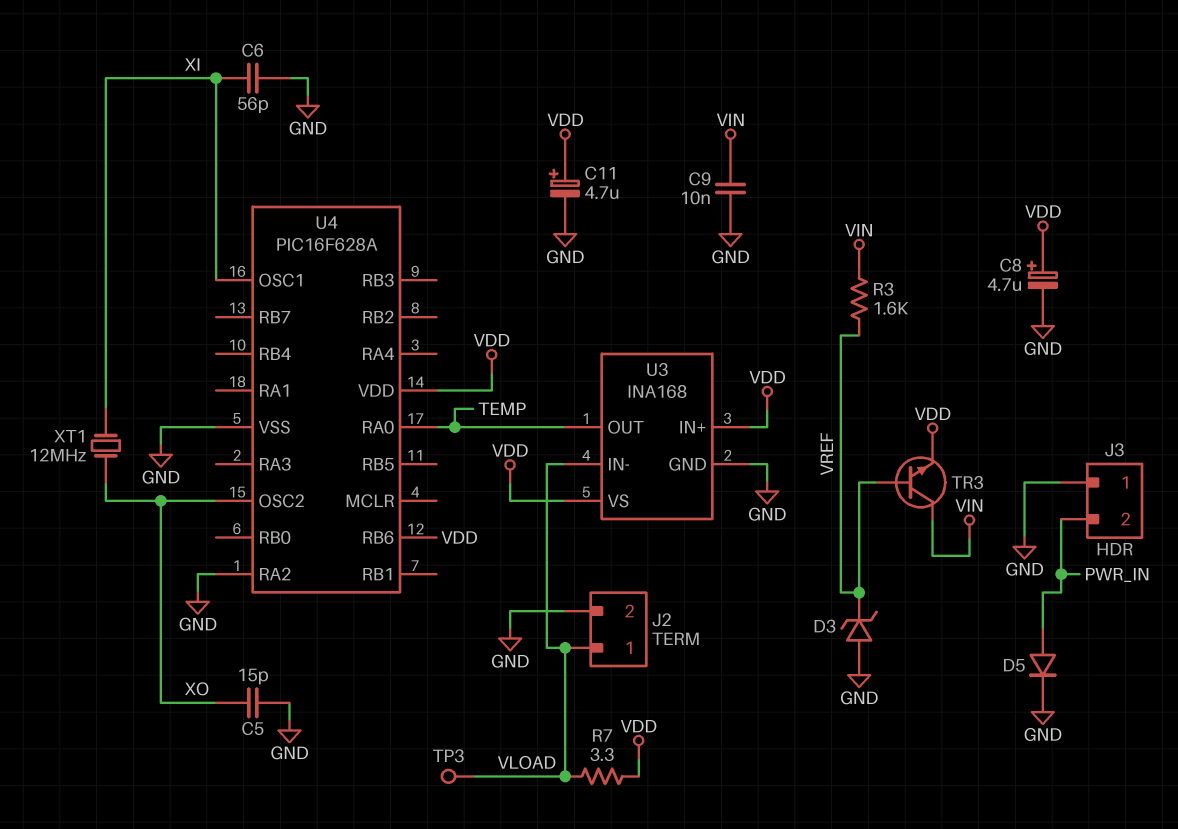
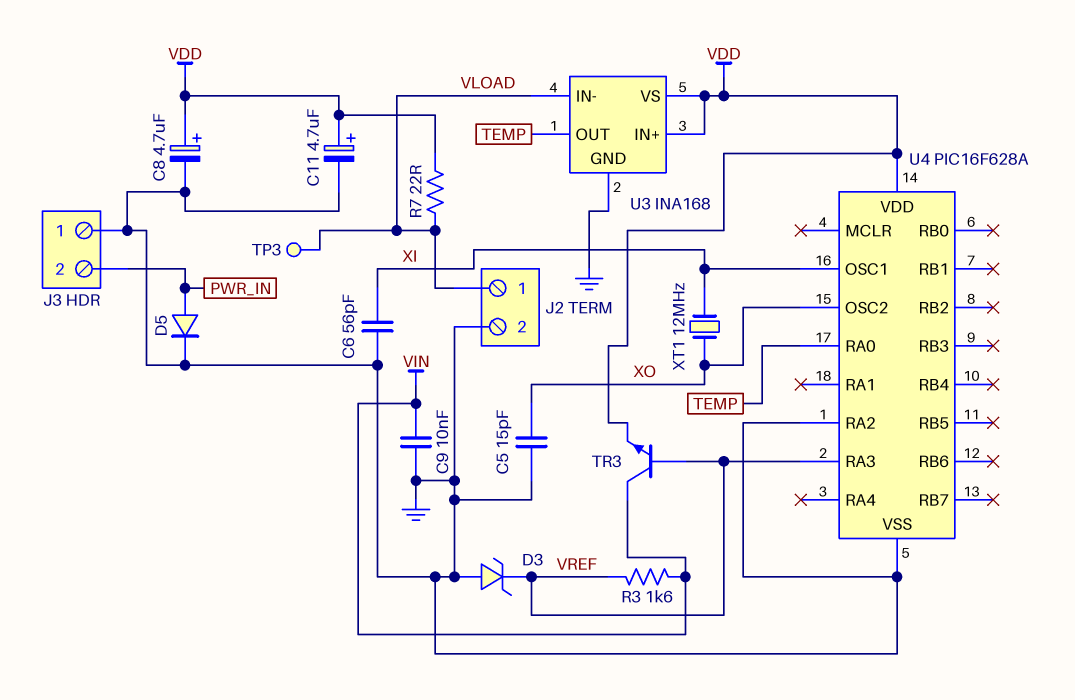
R7: 3.3 (VDD, VLOAD) -> 22 (VDD, VLOAD)
U4 pin RA3: none -> VREF
U4 pin RB6: VDD -> none

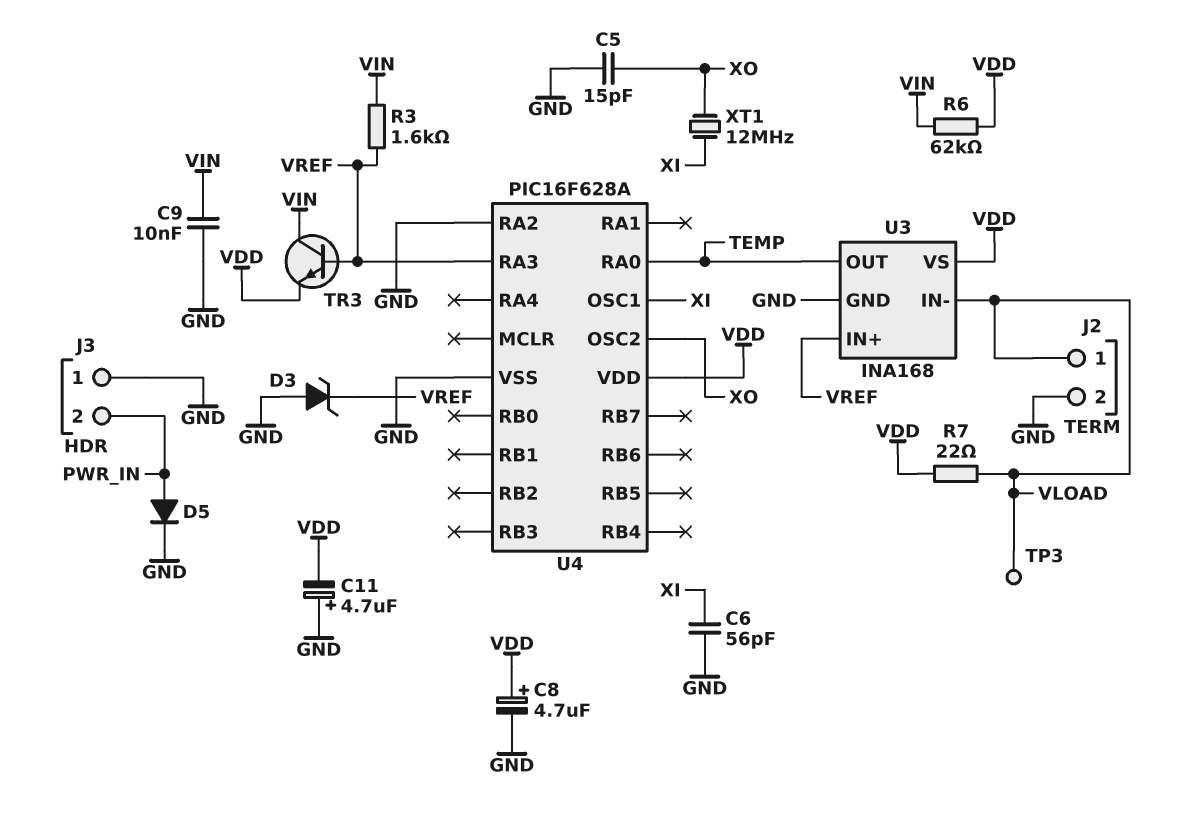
C11: 4.7uF (plus VDD, minus GND) -> 4.7uF (plus GND, minus VDD)
R6: none -> 62k (VDD, VIN)
U3 pin IN+: VDD -> VREF

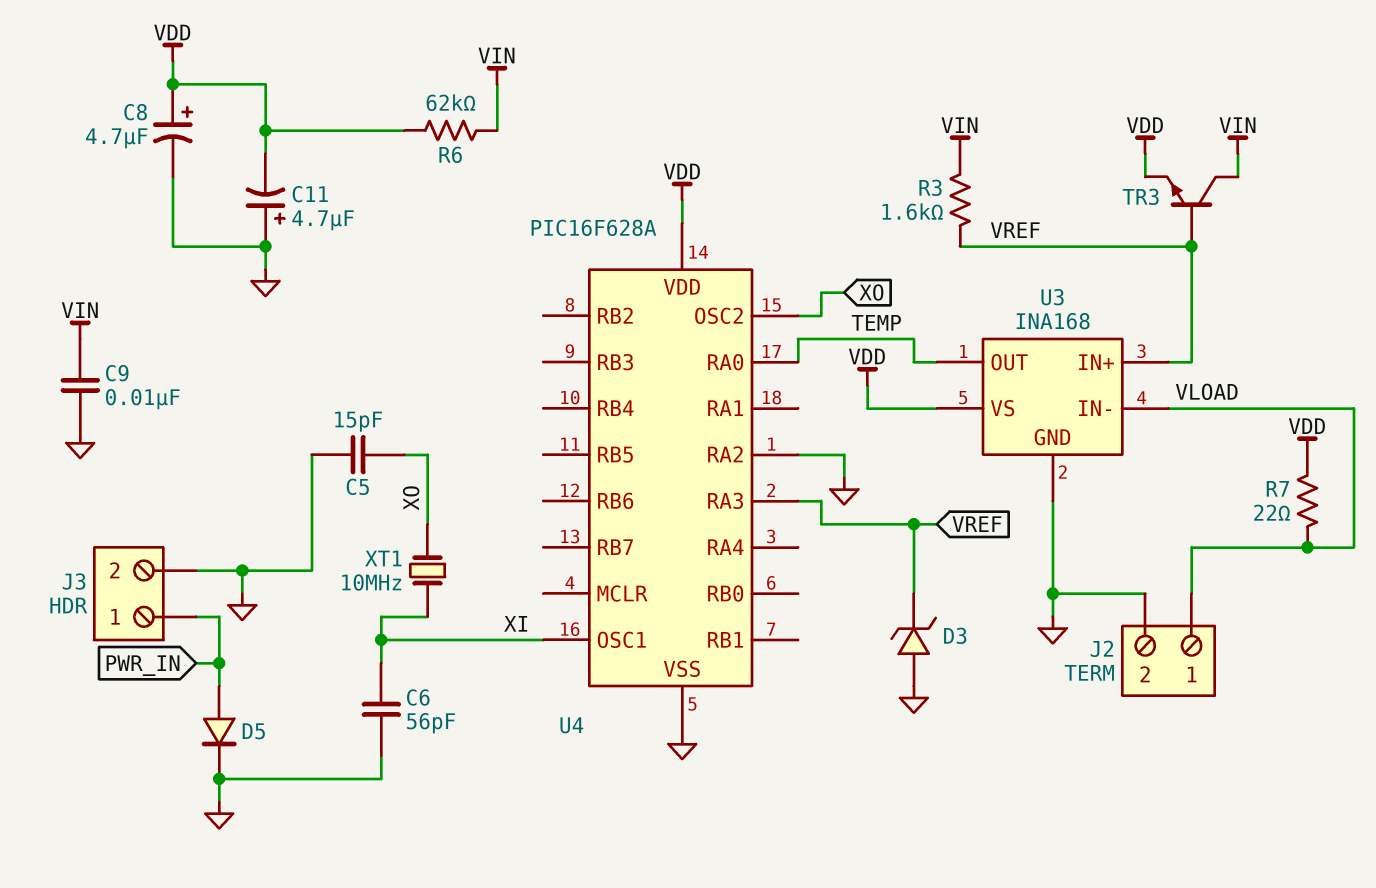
J3 pin 1: GND -> PWR_IN
J3 pin 2: PWR_IN -> GND
TP3: test point (VLOAD) -> none
XT1: 12MHz (XI, XO) -> 10MHz (XI, XO)

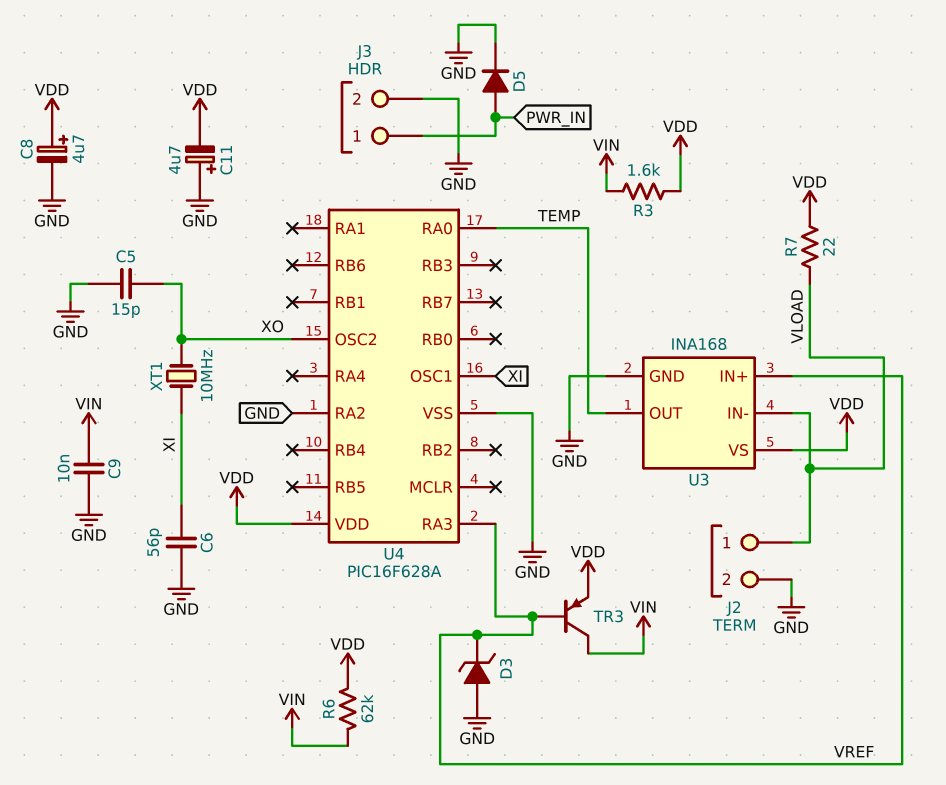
R3: 1.6k (VIN, VREF) -> 1.6k (VDD, VIN)
TR3: NPN (B VREF, C VIN, E VDD) -> PNP (B VREF, C VIN, E VDD)

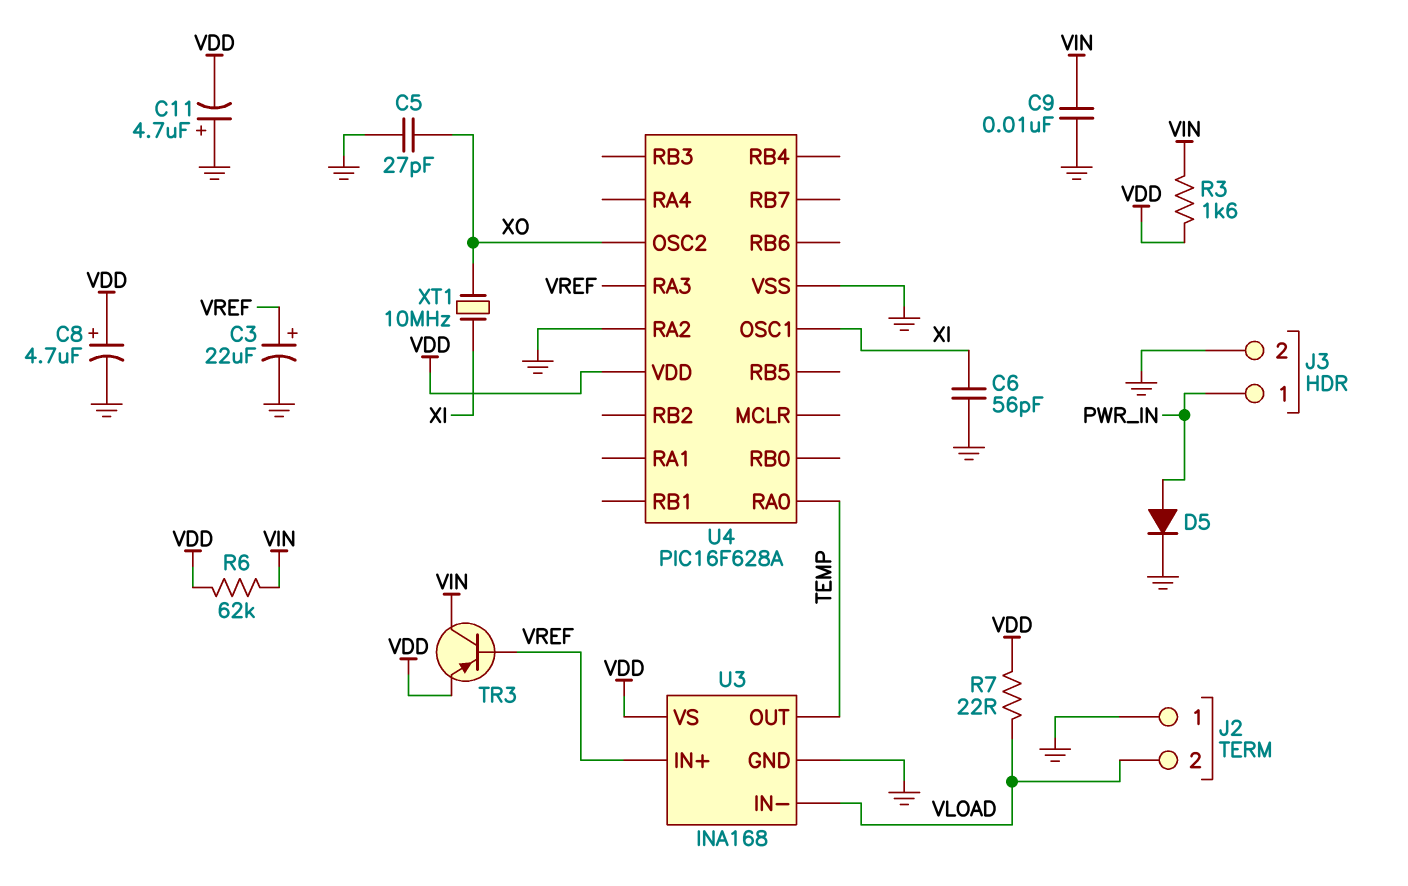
C3: none -> 22uF (plus VREF, minus GND)
C5: 15pF (GND, XO) -> 27pF (GND, XO)
D3: zener (A GND, K VREF) -> none
J2 pin 1: VLOAD -> GND
J2 pin 2: GND -> VLOAD

